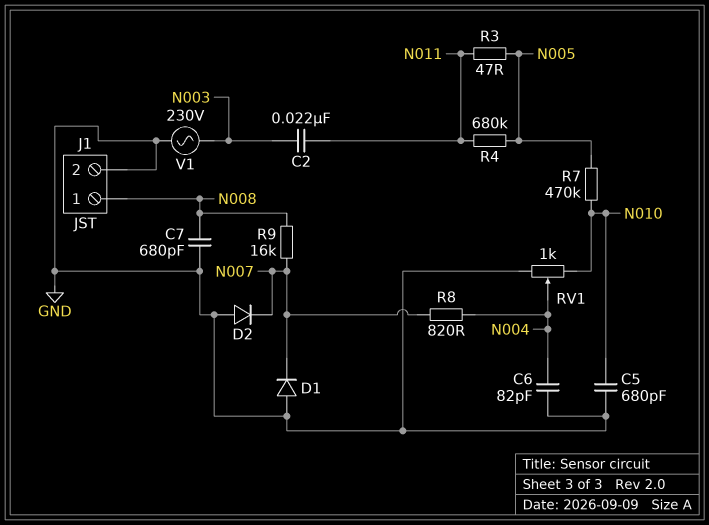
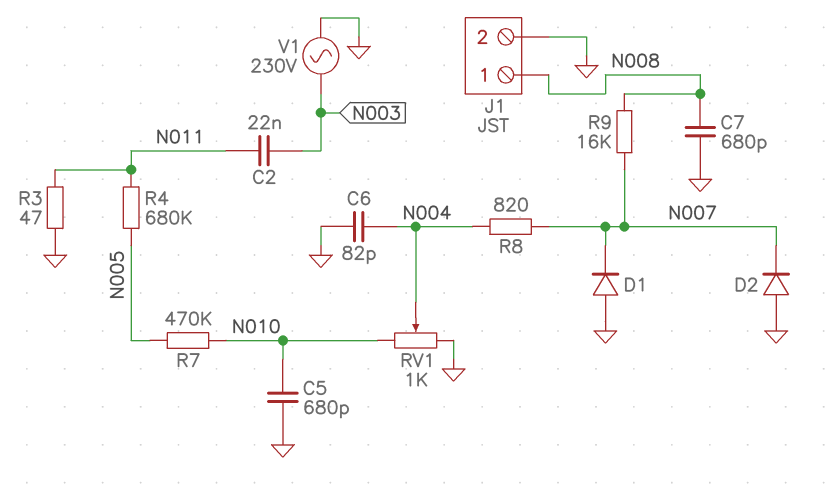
R3: 47 (N005, N011) -> 47 (GND, N011)

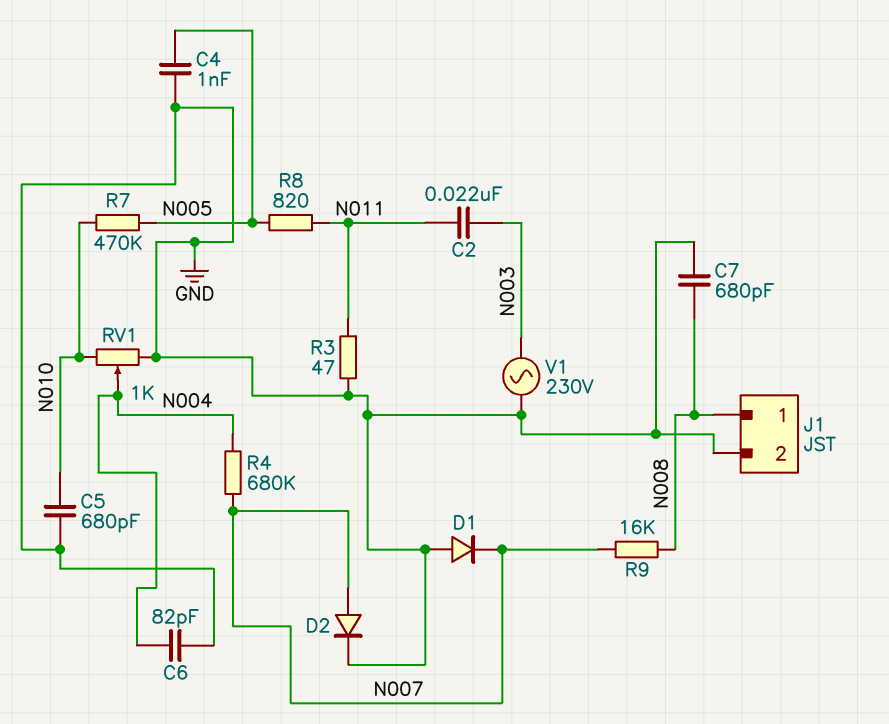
C4: none -> 1nF (GND, N005)
D2: diode (A GND, K N007) -> diode (A N007, K GND)
R4: 680k (N005, N011) -> 680k (N004, N007)
R8: 820 (N004, N007) -> 820 (N005, N011)

